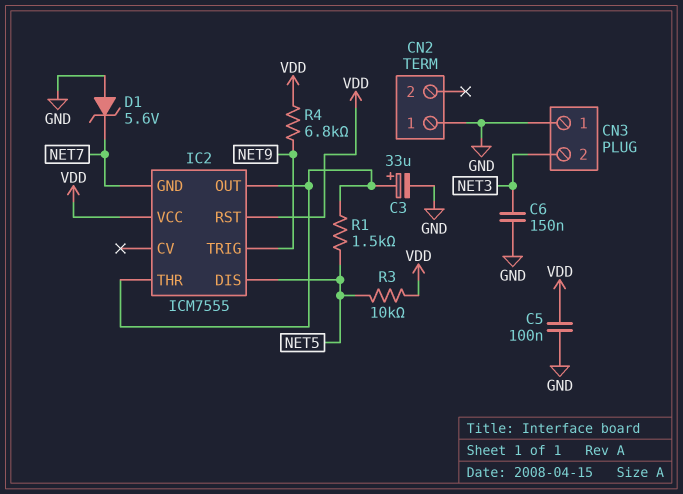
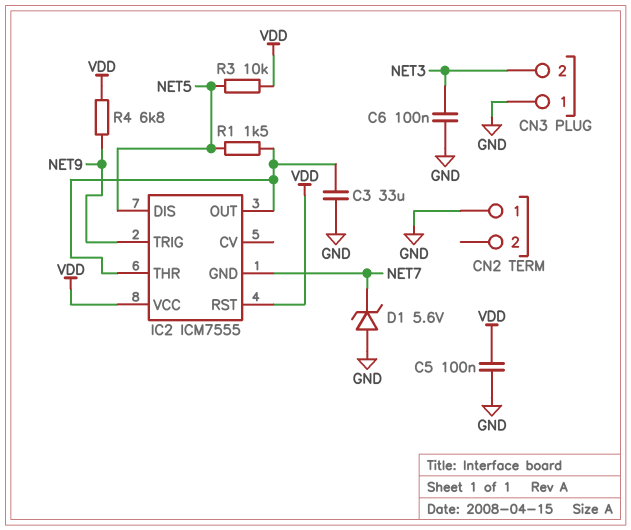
C3: 33uF (plus IC2/OUT, minus GND) -> 33uF (GND, IC2/OUT)
C6: 150nF (GND, NET3) -> 100nF (GND, NET3)

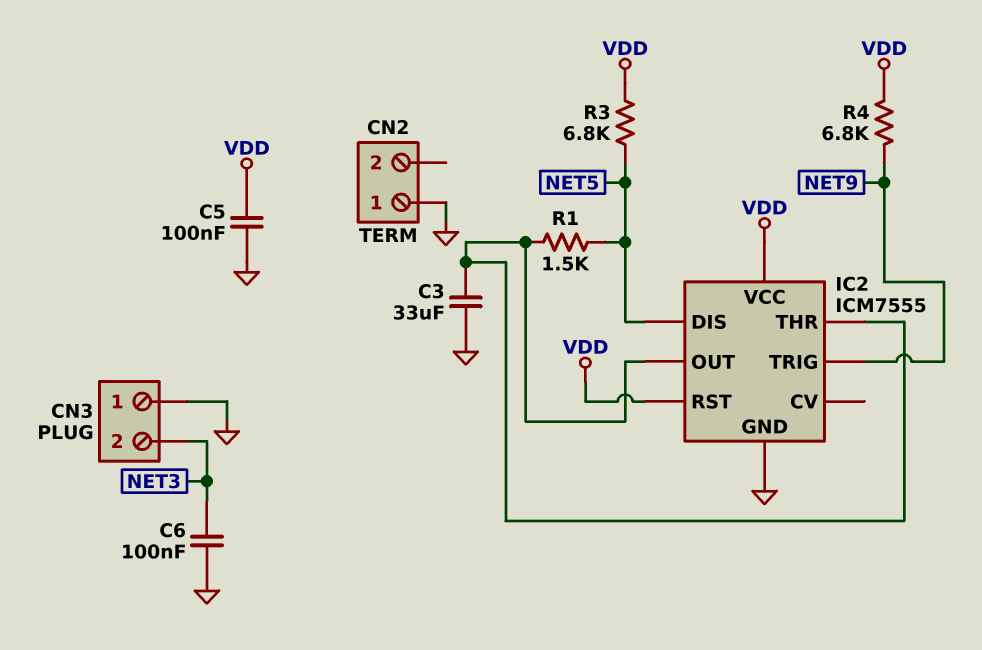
D1: zener 5.6V (A GND, K NET7) -> none
IC2 pin GND: NET7 -> GND
R3: 10k (NET5, VDD) -> 6.8k (NET5, VDD)

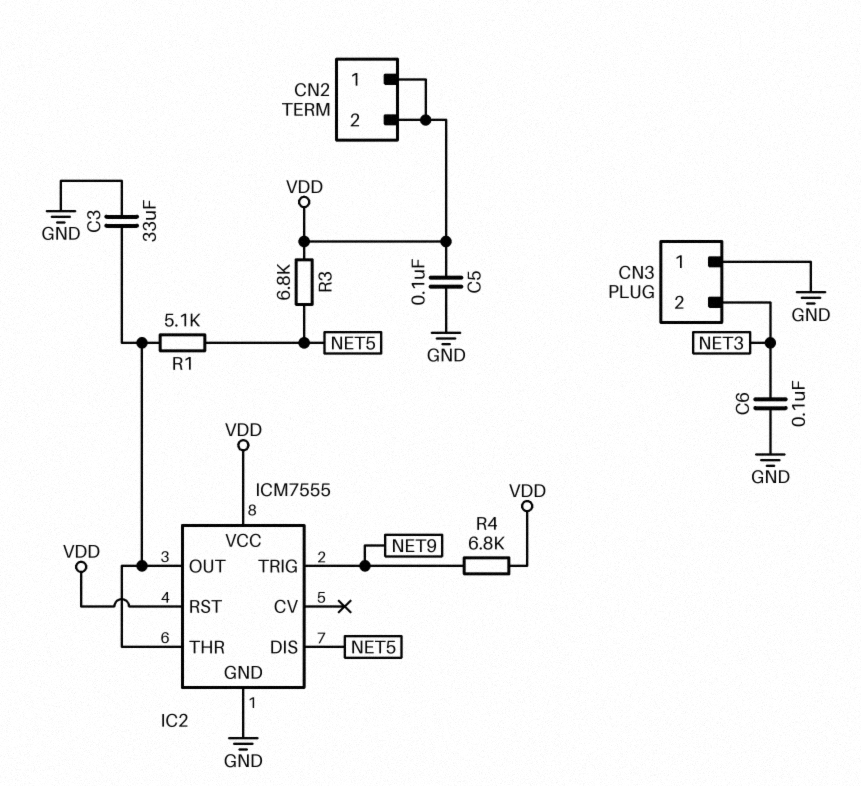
CN2 pin 1: GND -> VDD
CN2 pin 2: none -> VDD
R1: 1.5k (IC2/OUT, NET5) -> 5.1k (IC2/OUT, NET5)

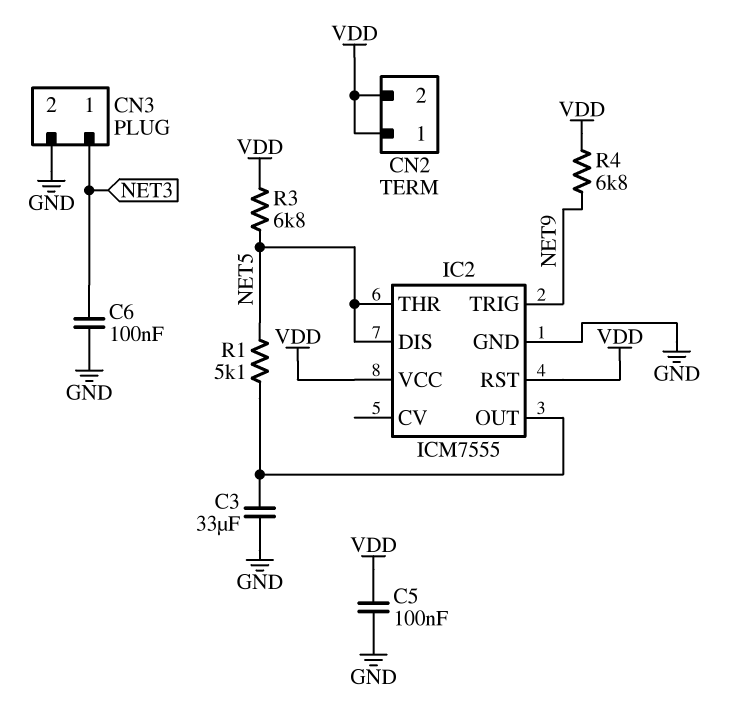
CN3 pin 1: GND -> NET3
CN3 pin 2: NET3 -> GND
IC2 pin THR: IC2/OUT -> NET5

